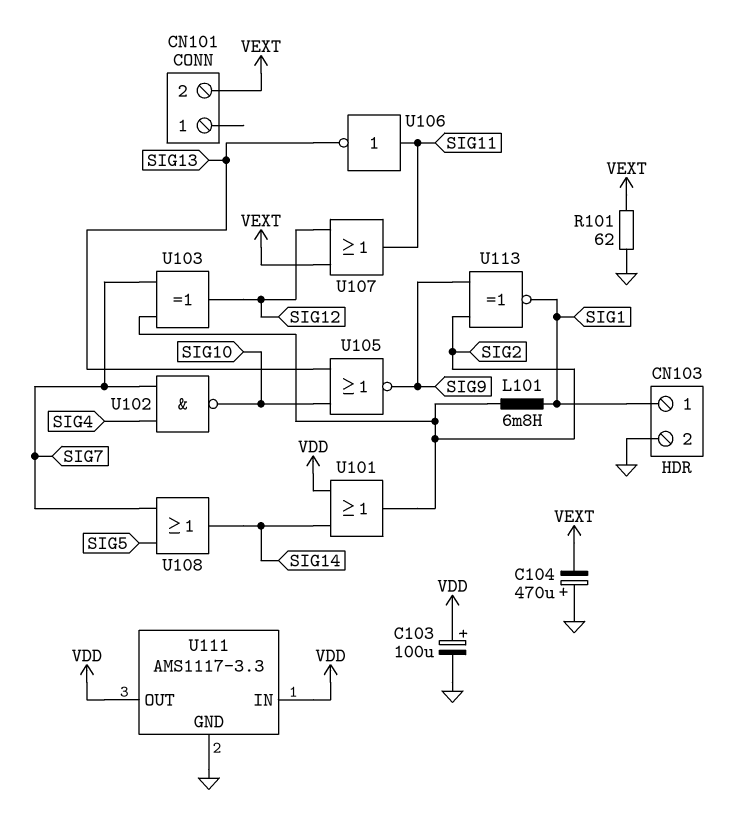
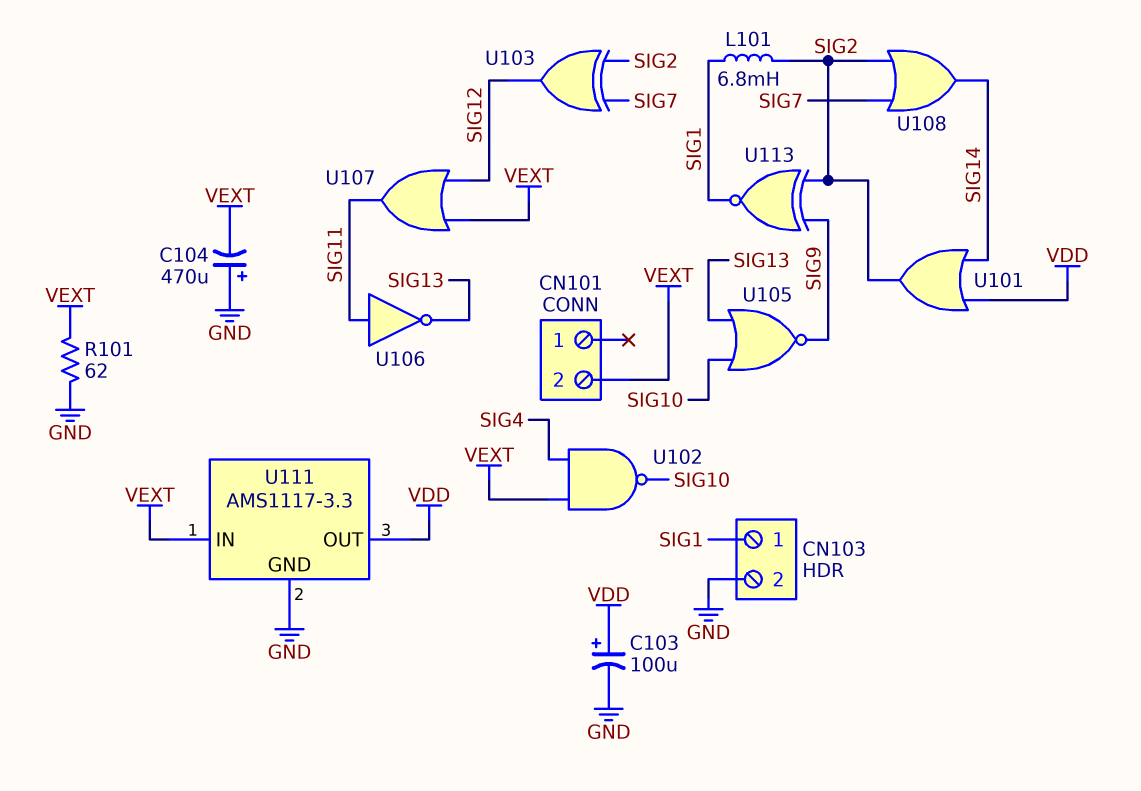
U102: NAND (in SIG4, in SIG7, out SIG10) -> NAND (in SIG4, in VEXT, out SIG10)
U108: OR (in SIG5, in SIG7, out SIG14) -> OR (in SIG2, in SIG7, out SIG14)
U111 pin IN: VDD -> VEXT

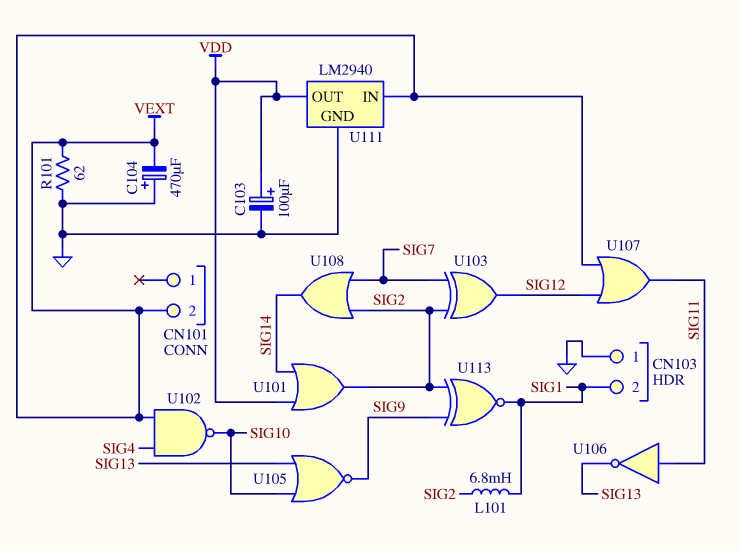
CN103 pin 1: SIG1 -> GND
CN103 pin 2: GND -> SIG1
U111: AMS1117-3.3 -> LM2940

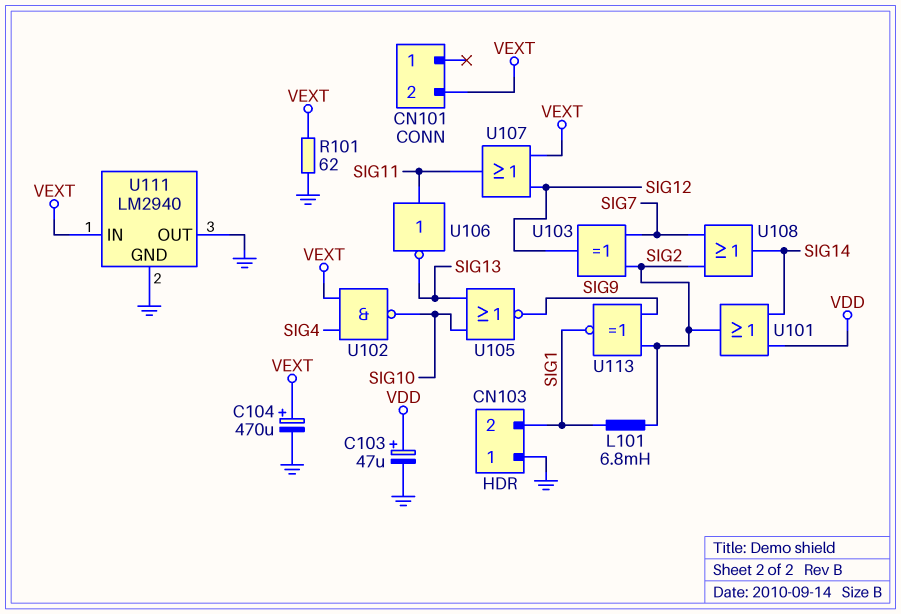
C103: 100uF (plus VDD, minus GND) -> 47uF (plus VDD, minus GND)
C104: 470uF (plus GND, minus VEXT) -> 470uF (plus VEXT, minus GND)
U111 pin OUT: VDD -> GND

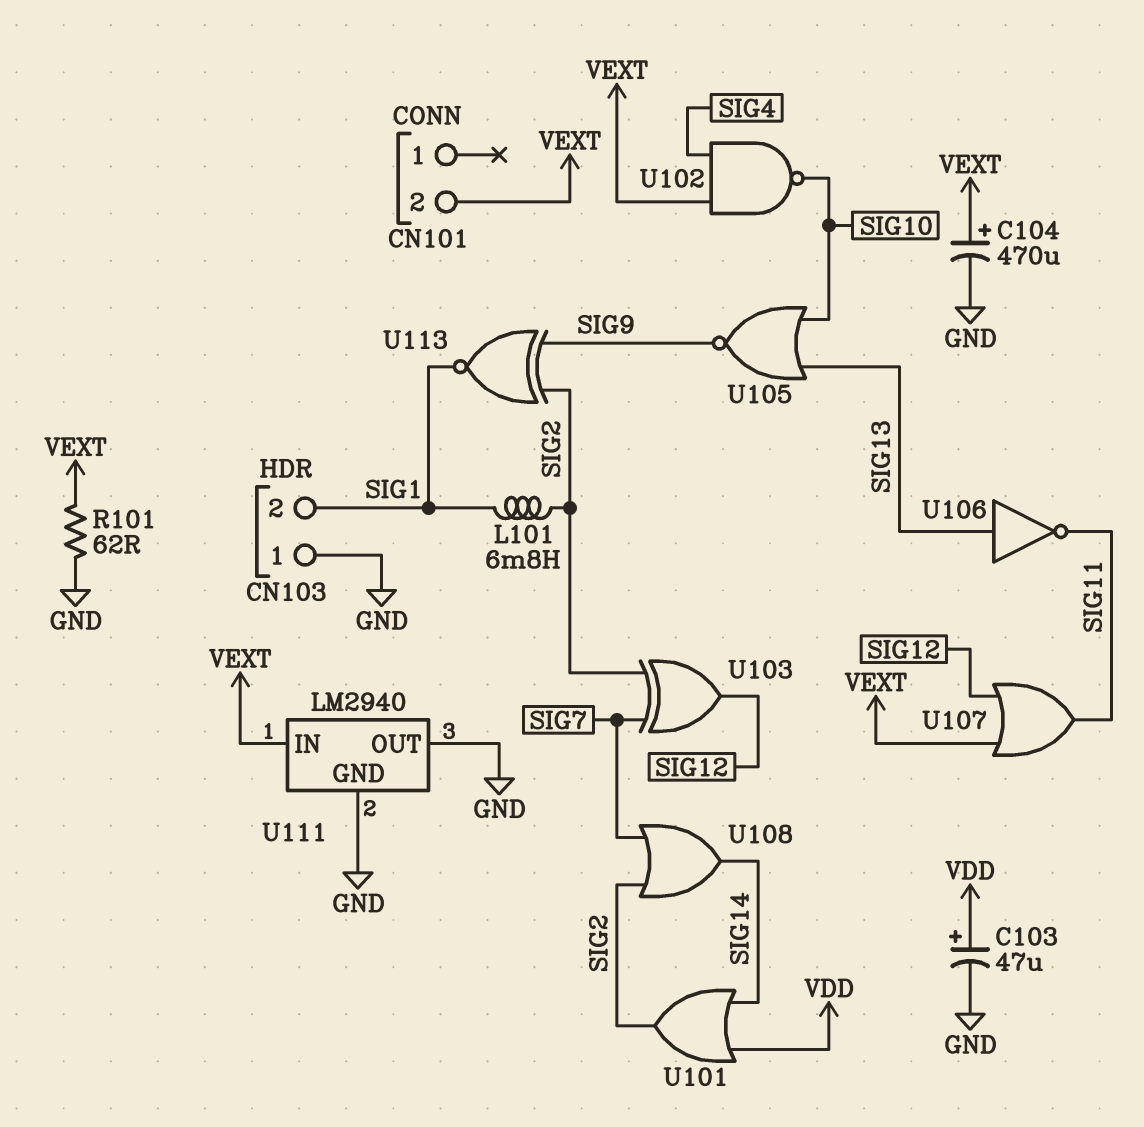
U106: NOT (in SIG11, out SIG13) -> NOT (in SIG13, out SIG11)

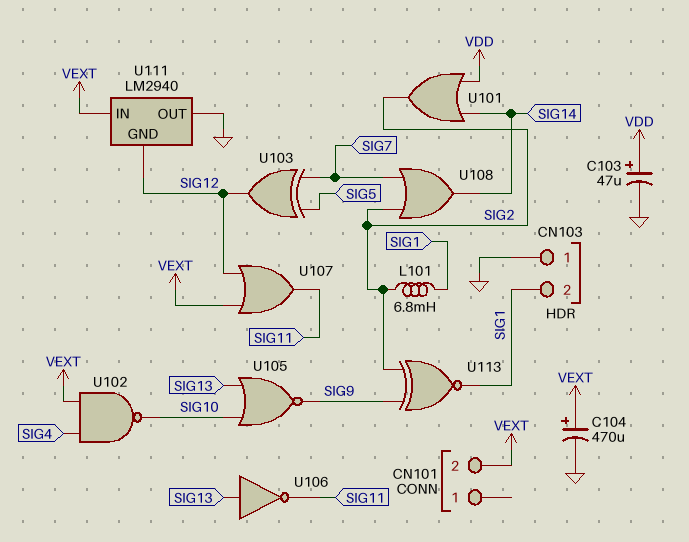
R101: 62 (GND, VEXT) -> none
U103: XOR (in SIG2, in SIG7, out SIG12) -> XOR (in SIG5, in SIG7, out SIG12)
U111 pin GND: GND -> SIG12

